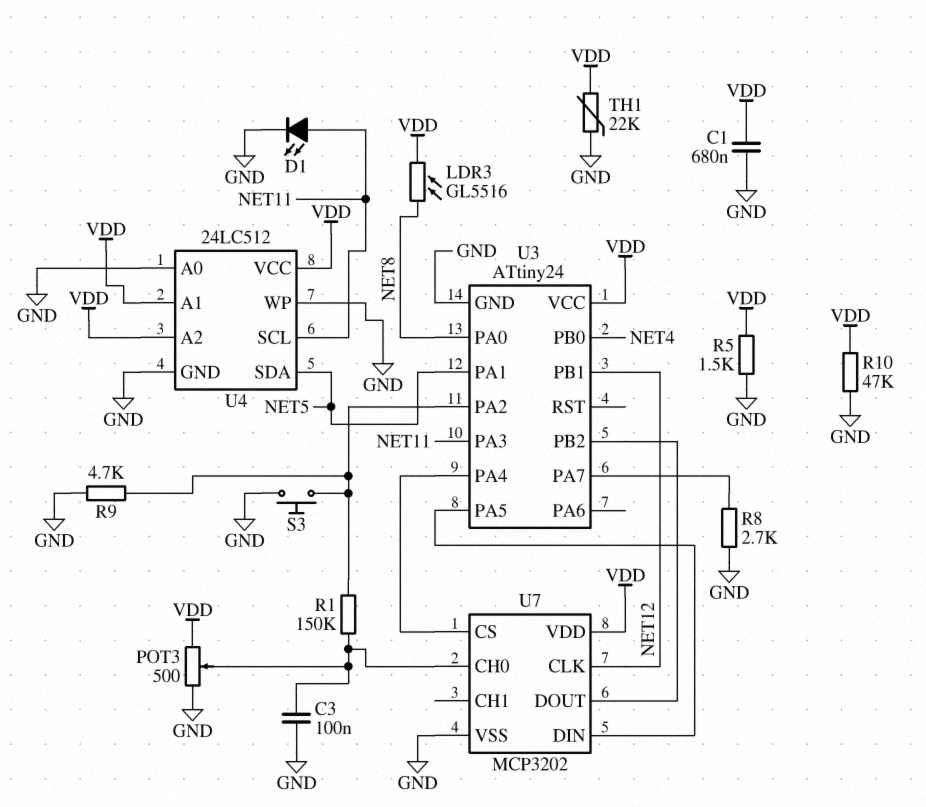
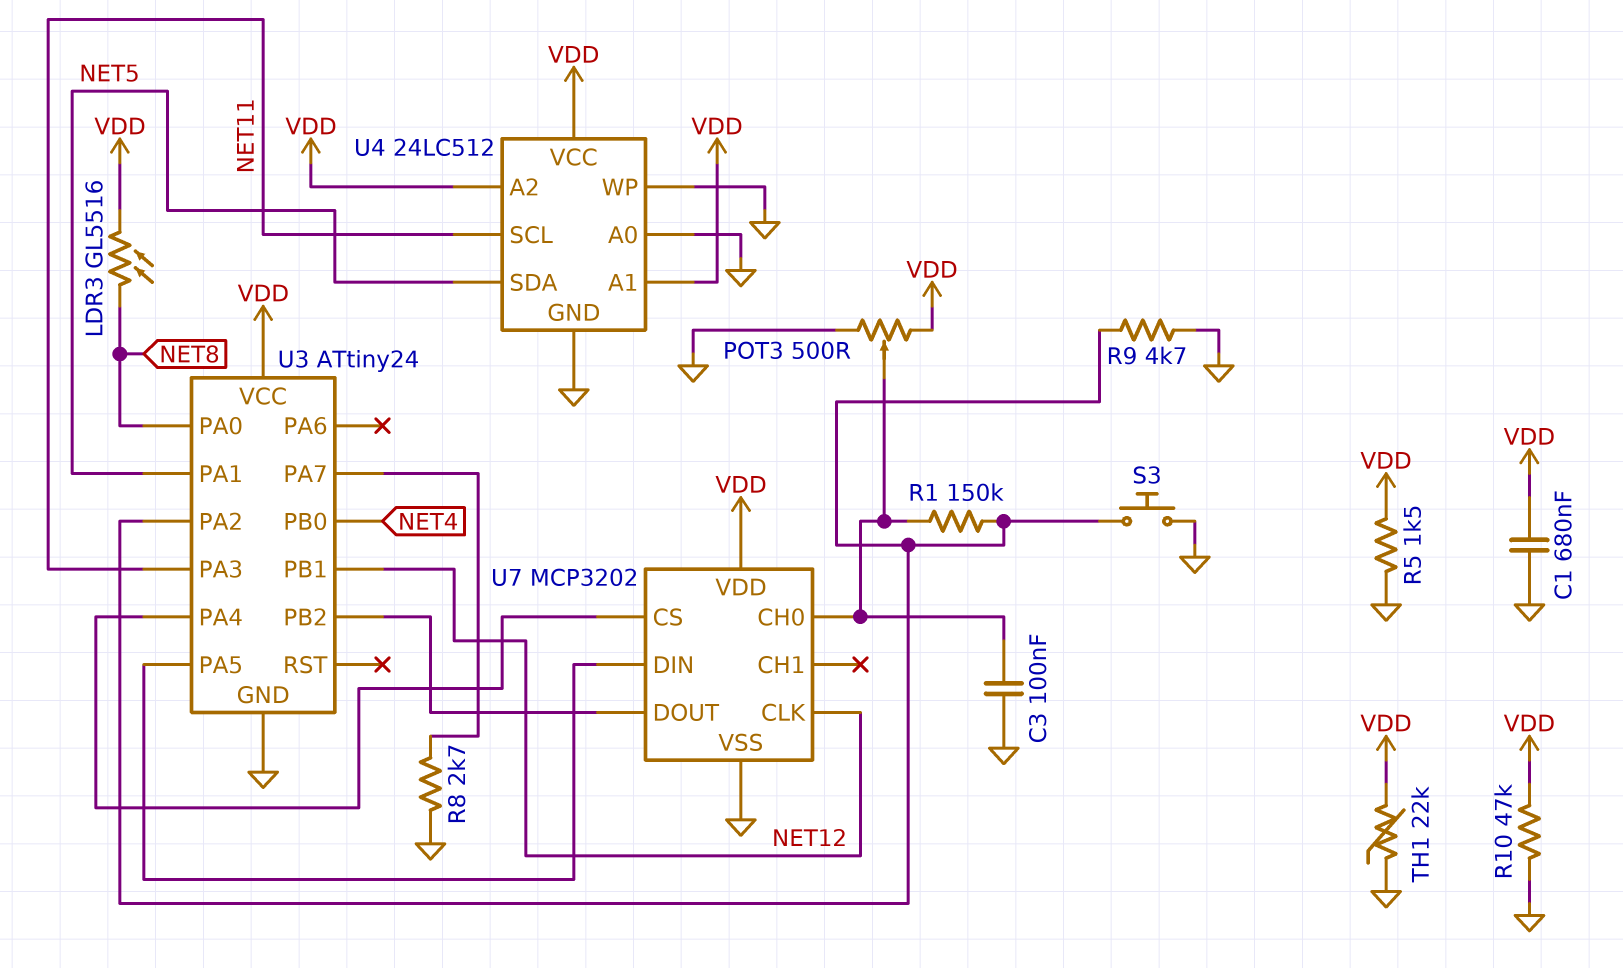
D1: LED (A NET11, K GND) -> none

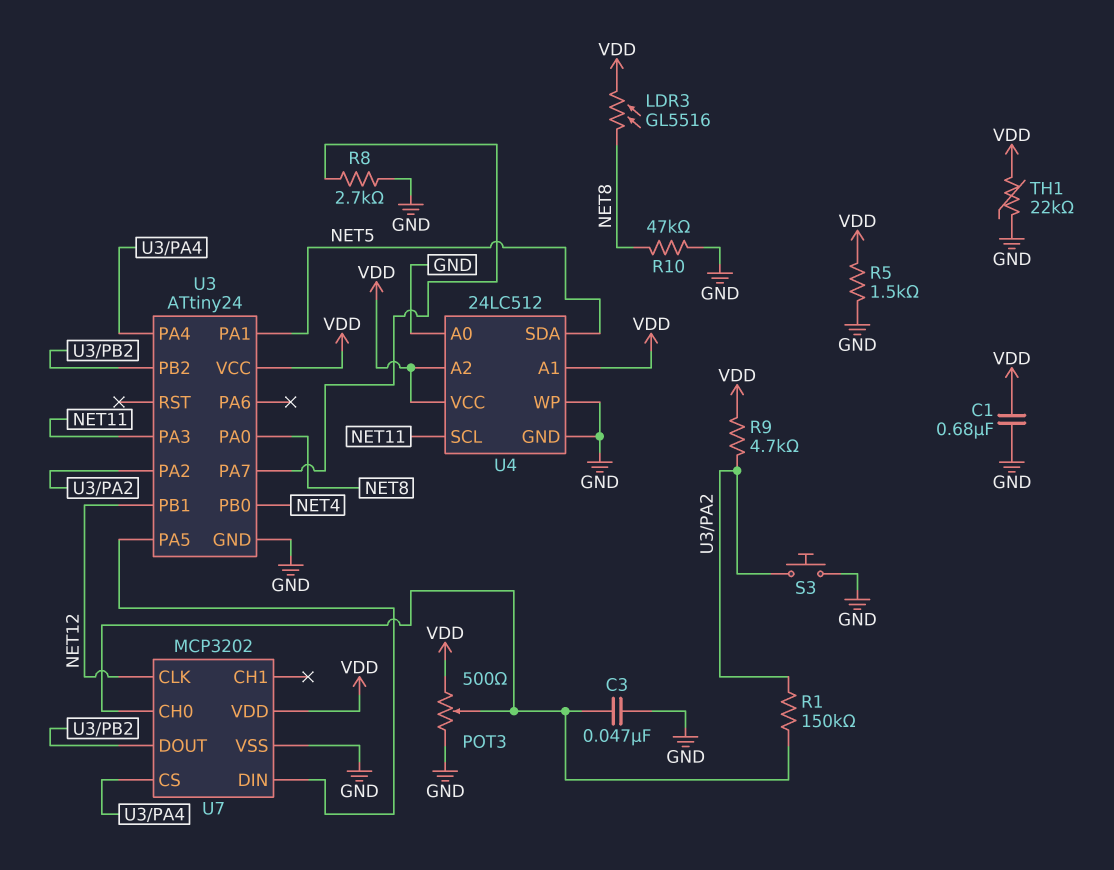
C3: 100nF (GND, U7/CH0) -> 47nF (GND, U7/CH0)
R9: 4.7k (GND, U3/PA2) -> 4.7k (U3/PA2, VDD)
R10: 47k (GND, VDD) -> 47k (GND, NET8)

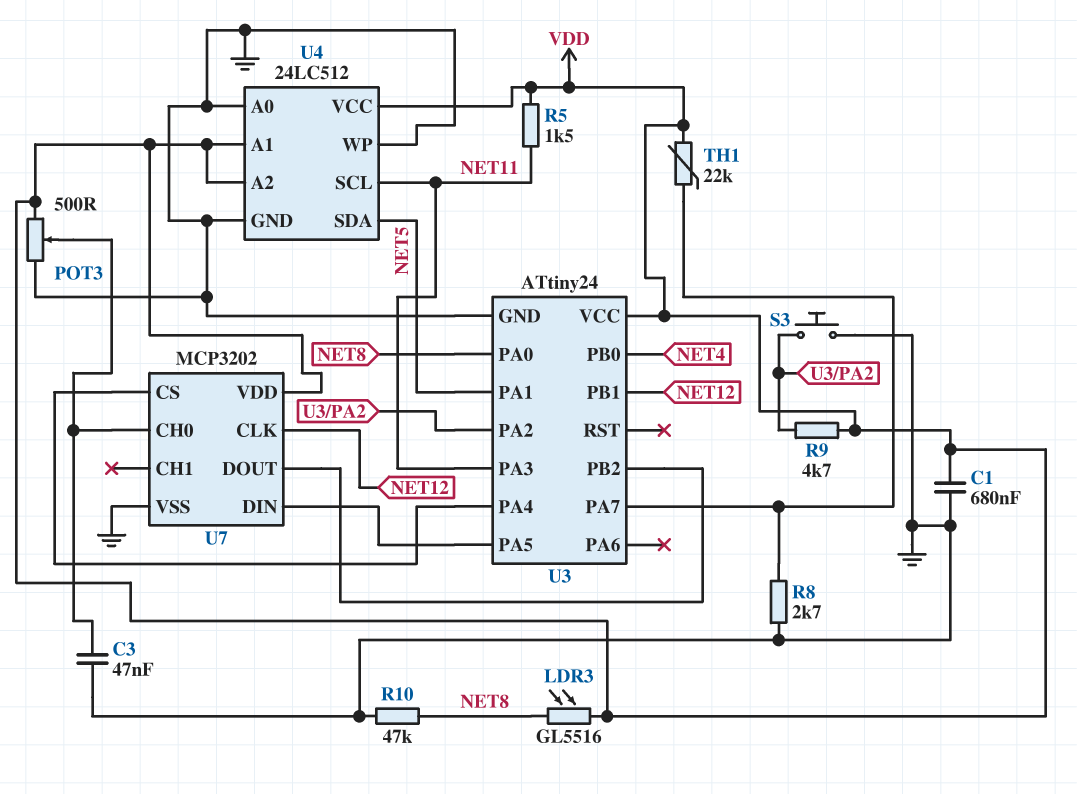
R1: 150k (U3/PA2, U7/CH0) -> none
R5: 1.5k (GND, VDD) -> 1.5k (NET11, VDD)
TH1: 22k (GND, VDD) -> 22k (U3/PA7, VDD)

